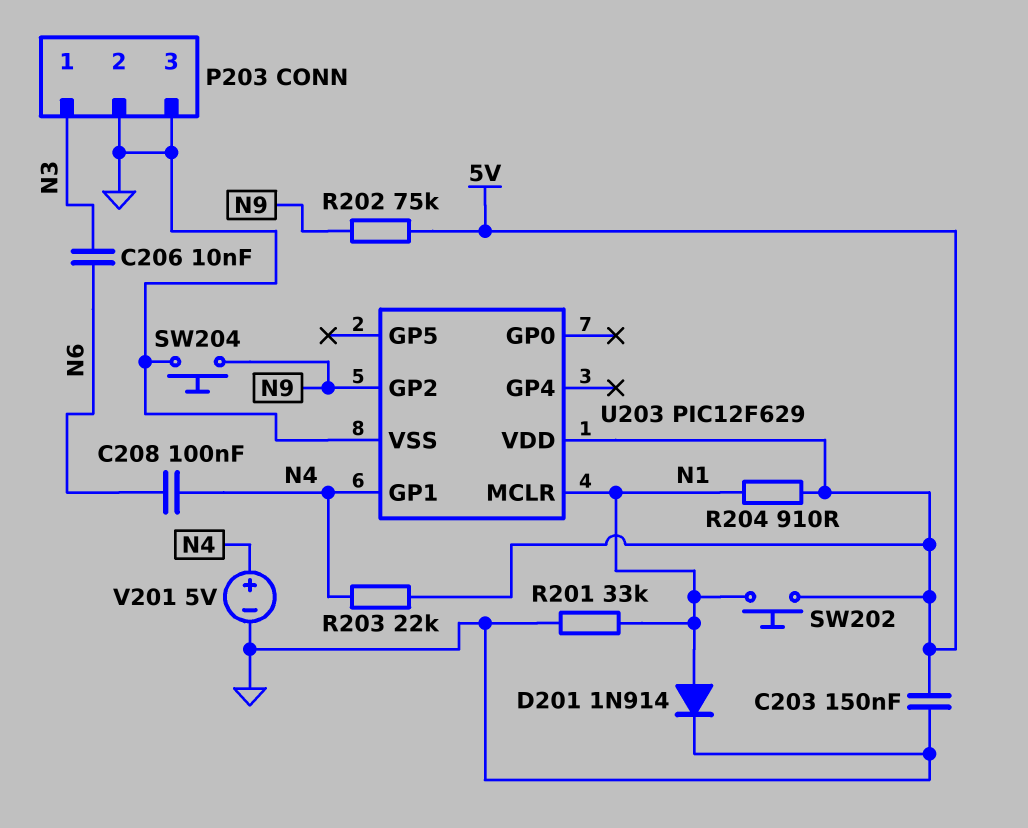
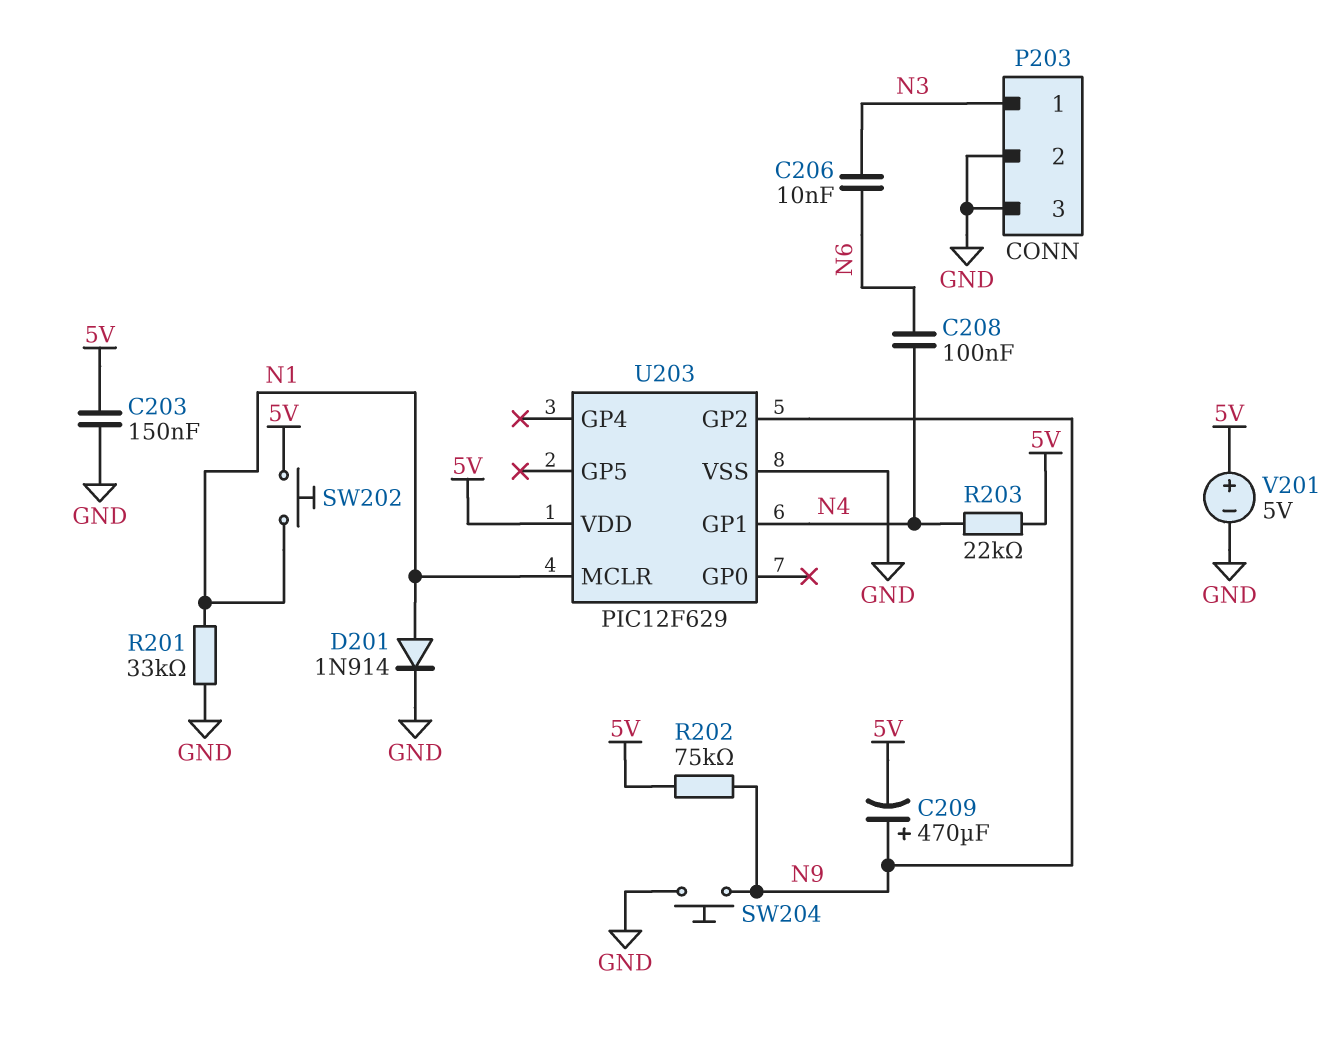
C209: none -> 470uF (plus N9, minus 5V)
R204: 910 (5V, N1) -> none
V201: 5V (plus N4, minus GND) -> 5V (plus 5V, minus GND)

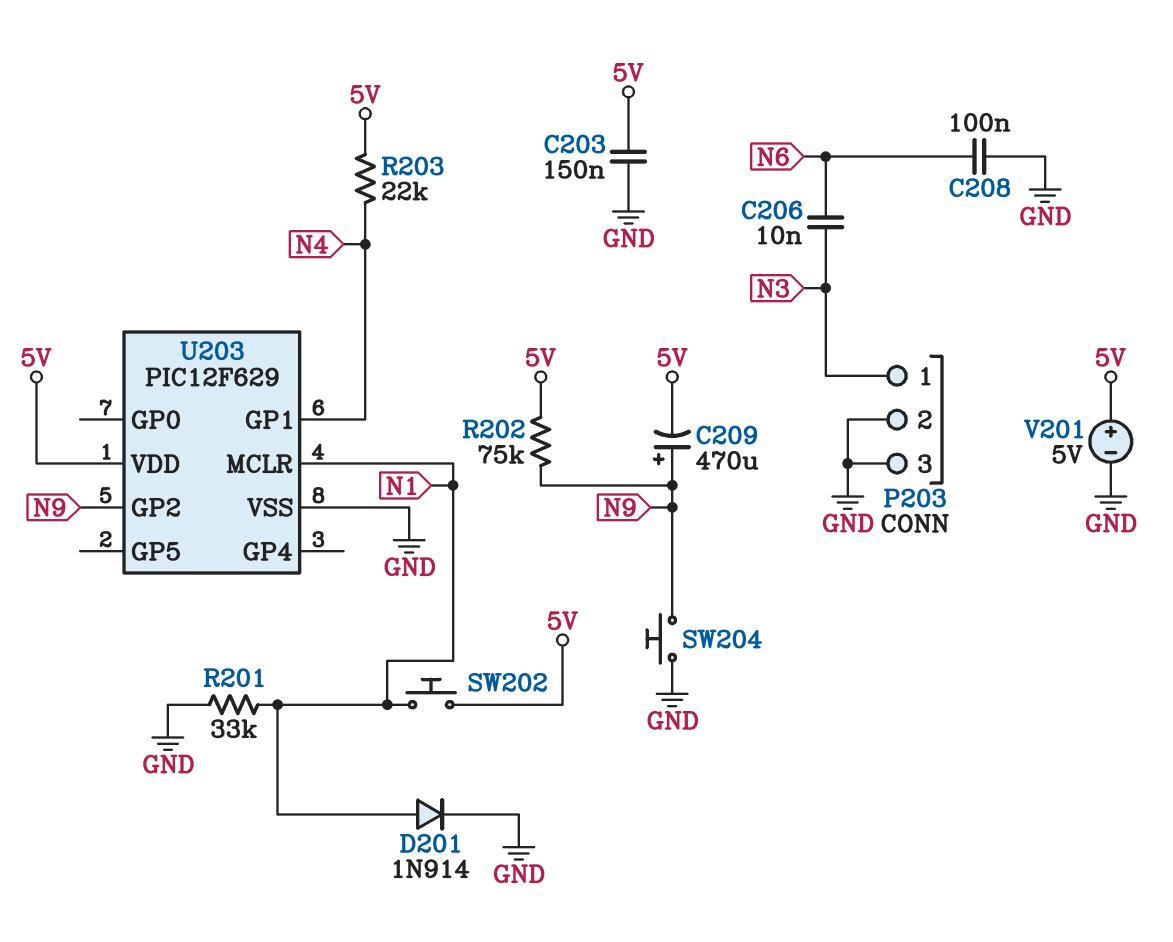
C208: 100nF (N4, N6) -> 100nF (GND, N6)

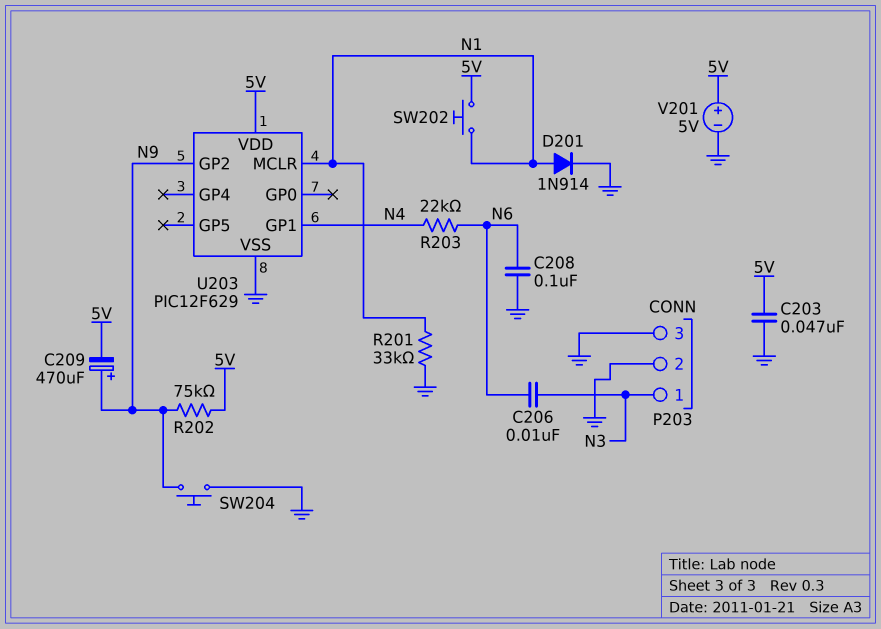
C203: 150nF (5V, GND) -> 47nF (5V, GND)
R203: 22k (5V, N4) -> 22k (N4, N6)

